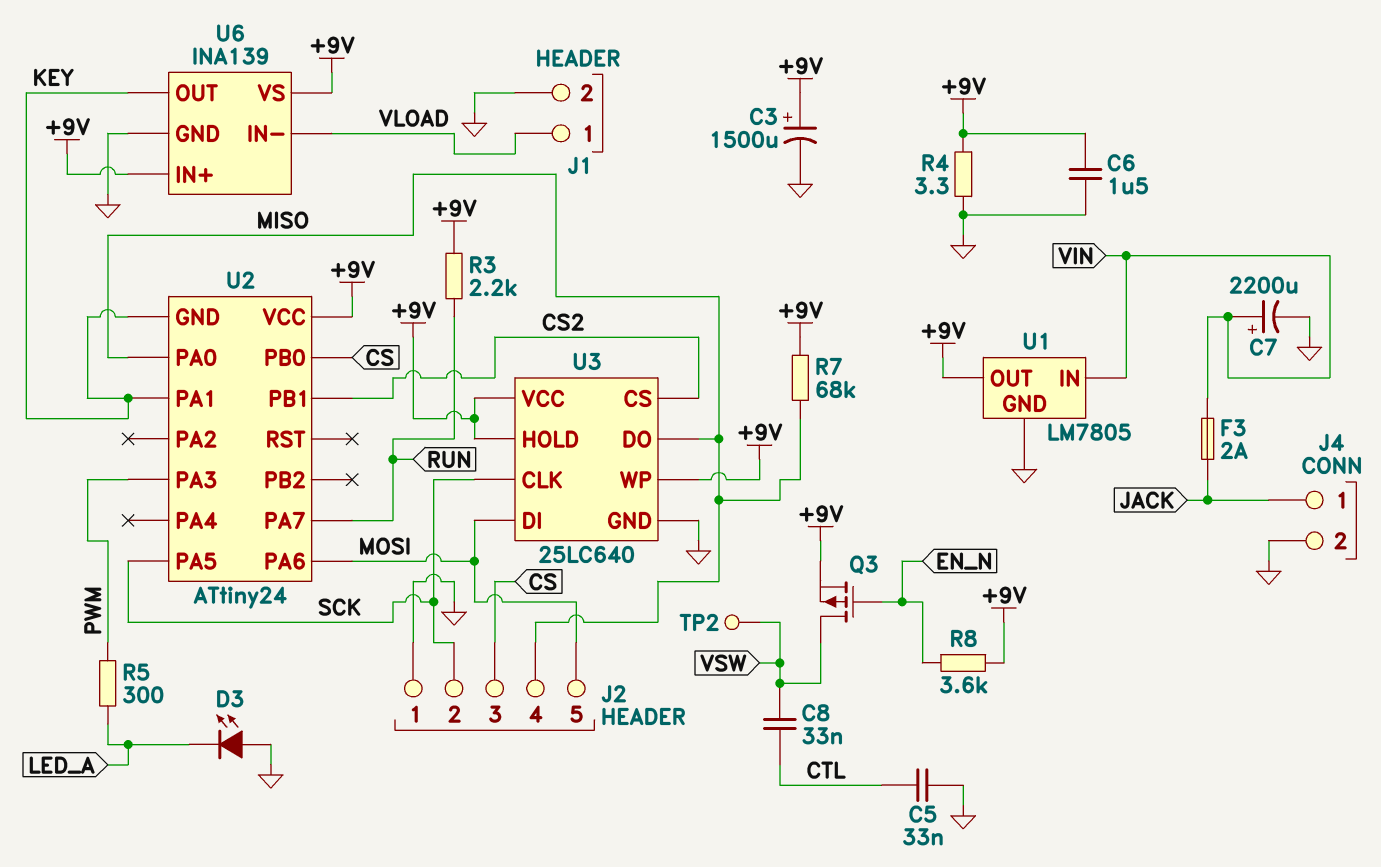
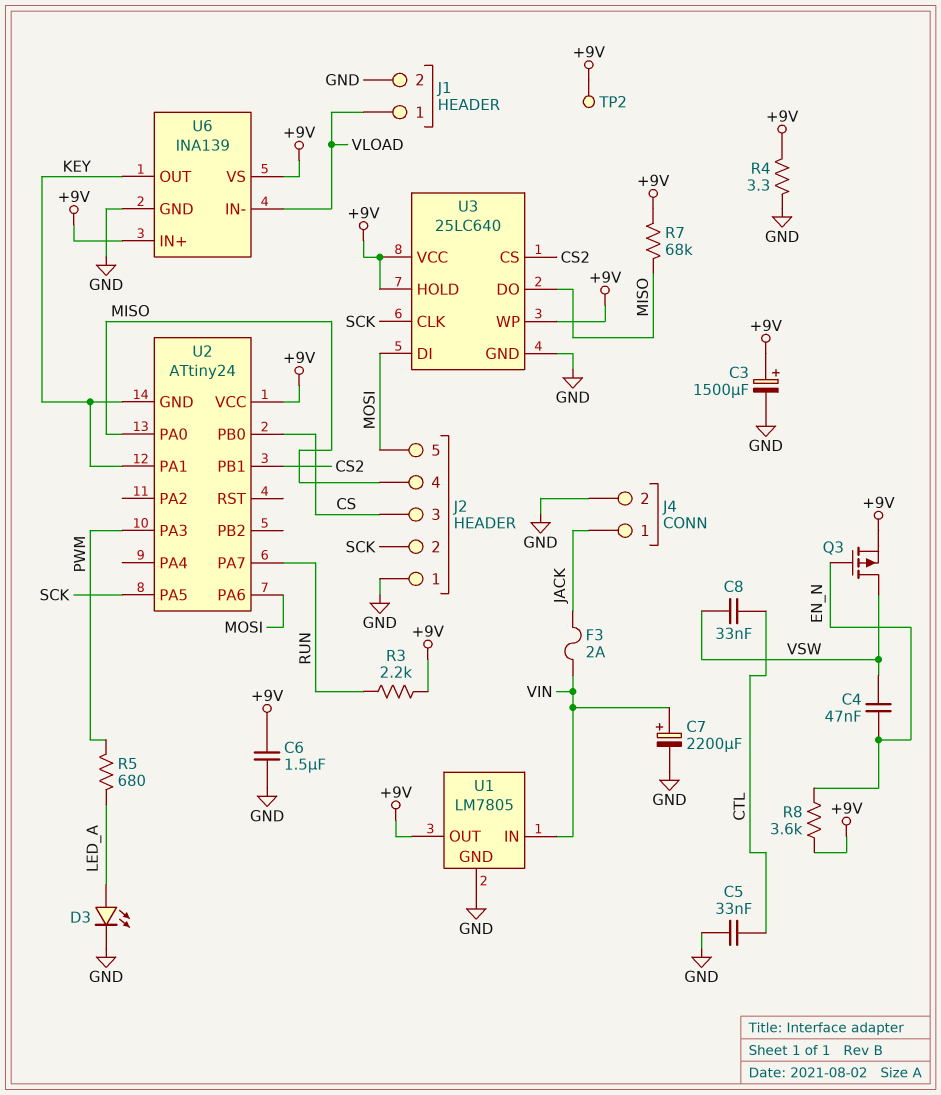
C4: none -> 47nF (EN_N, VSW)
D3: LED (A GND, K LED_A) -> LED (A LED_A, K GND)
R5: 300 (LED_A, PWM) -> 680 (LED_A, PWM)
TP2: test point (VSW) -> test point (+9V)

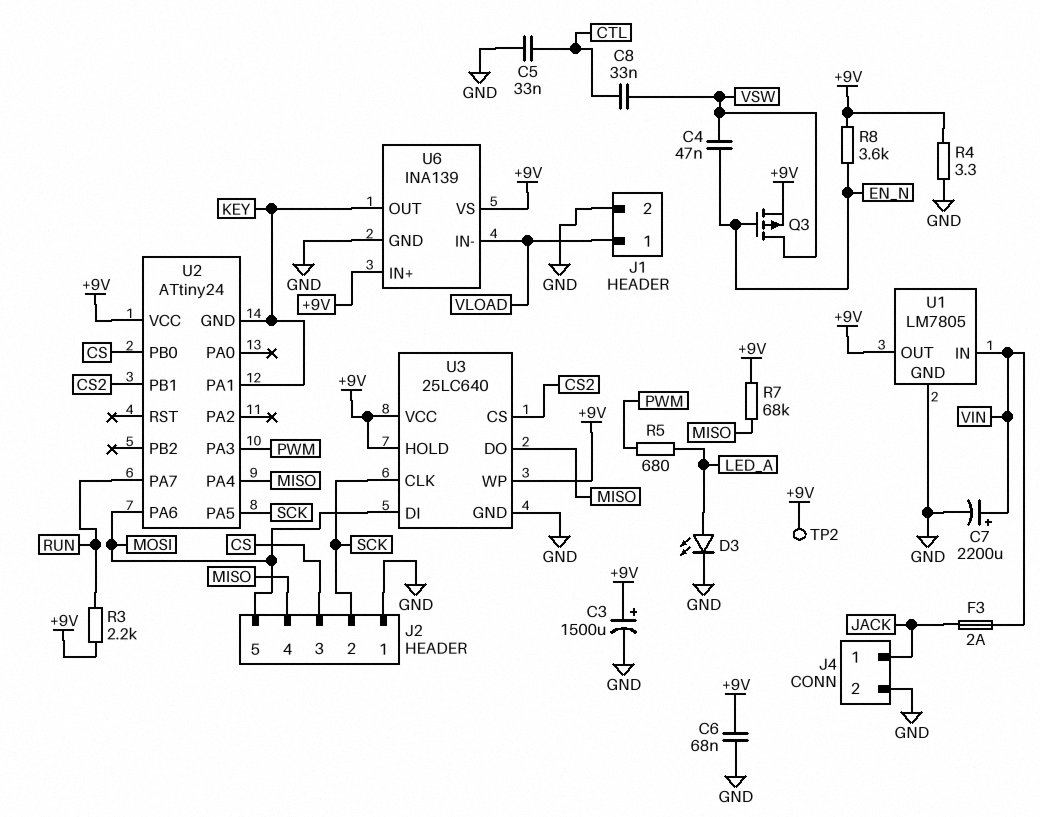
C6: 1.5uF (+9V, GND) -> 68nF (+9V, GND)
U2 pin PA0: MISO -> none
U2 pin PA4: none -> MISO

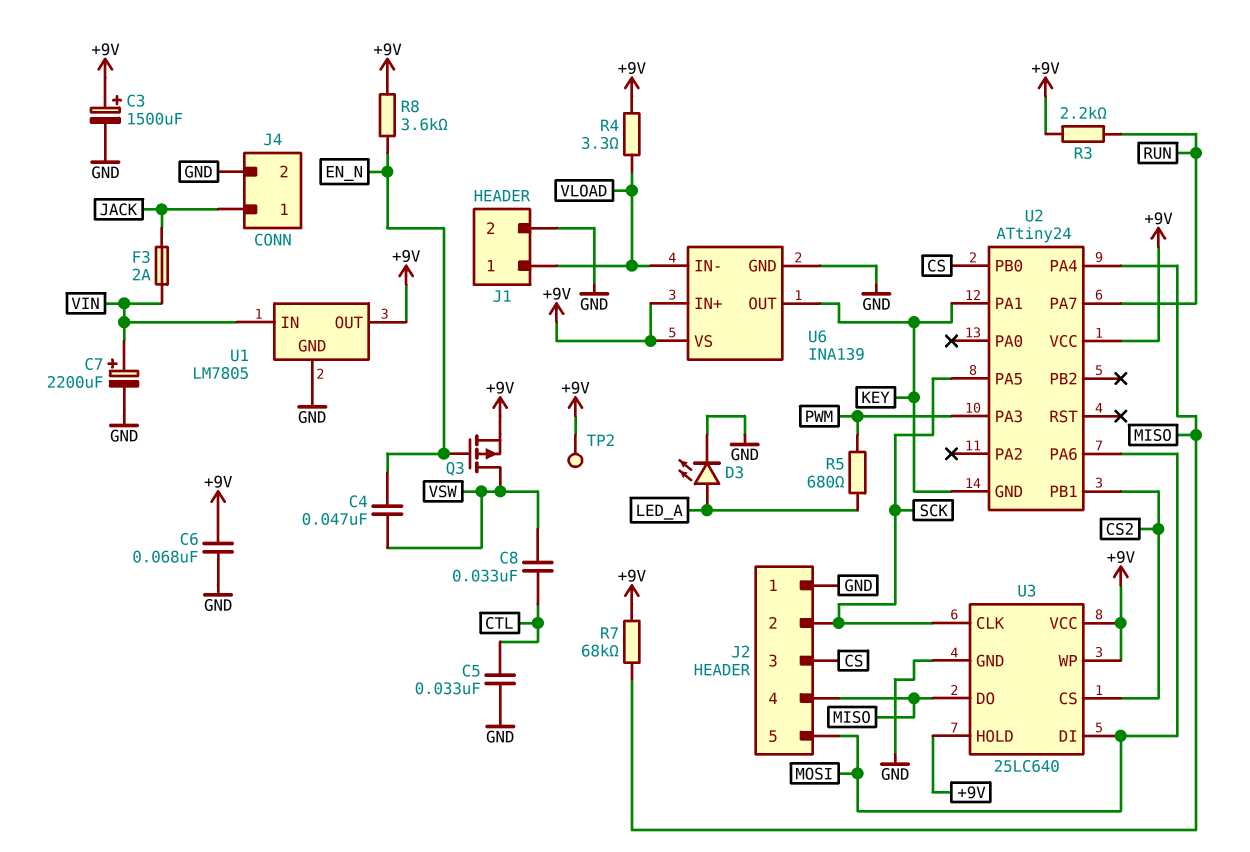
R4: 3.3 (+9V, GND) -> 3.3 (+9V, VLOAD)

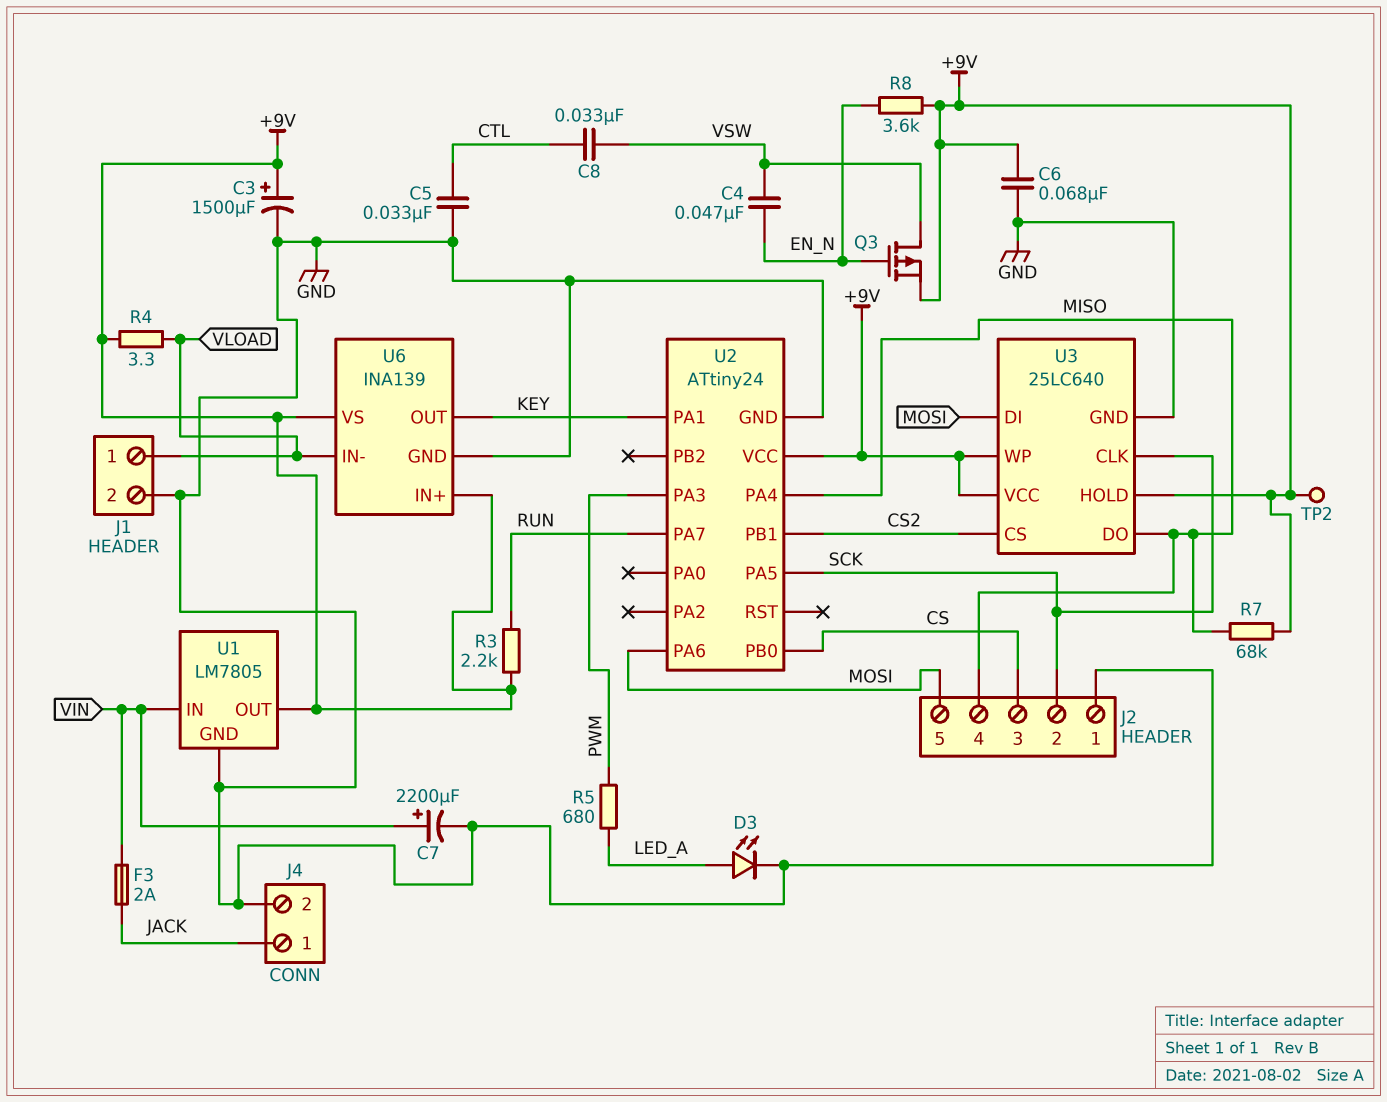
U2 pin GND: KEY -> GND

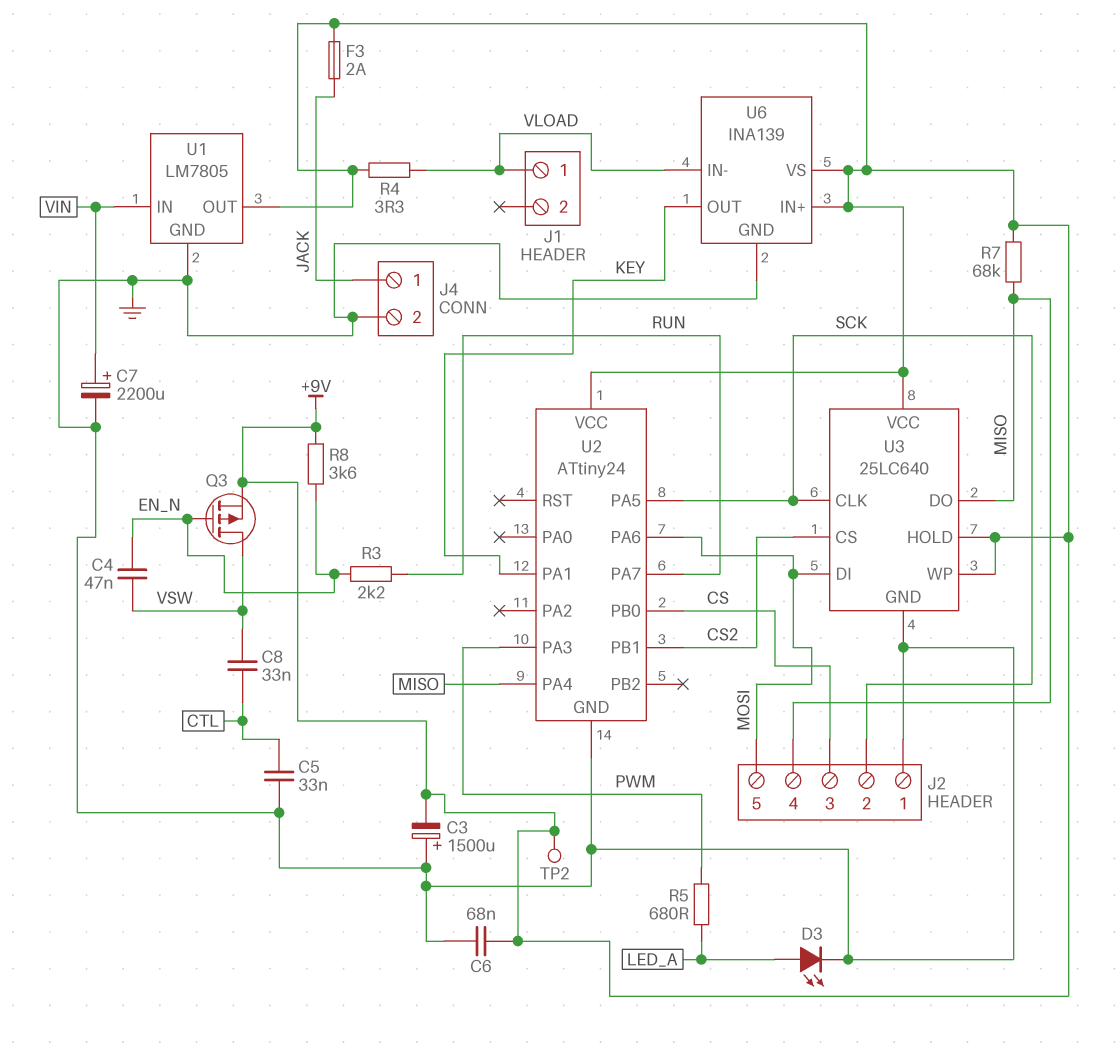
C3: 1500uF (plus +9V, minus GND) -> 1500uF (plus GND, minus +9V)
F3: 2A (JACK, VIN) -> 2A (+9V, JACK)
J1 pin 2: GND -> none
R3: 2.2k (+9V, RUN) -> 2.2k (EN_N, RUN)

